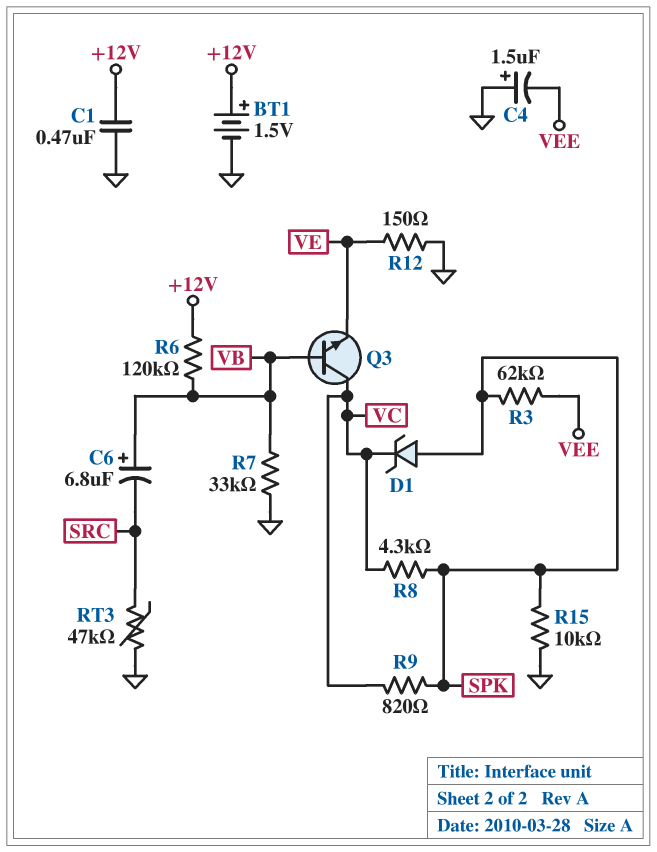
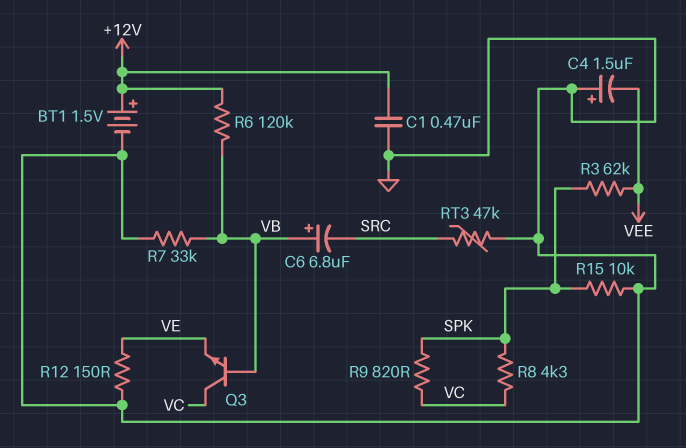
D1: zener (A SPK, K VC) -> none

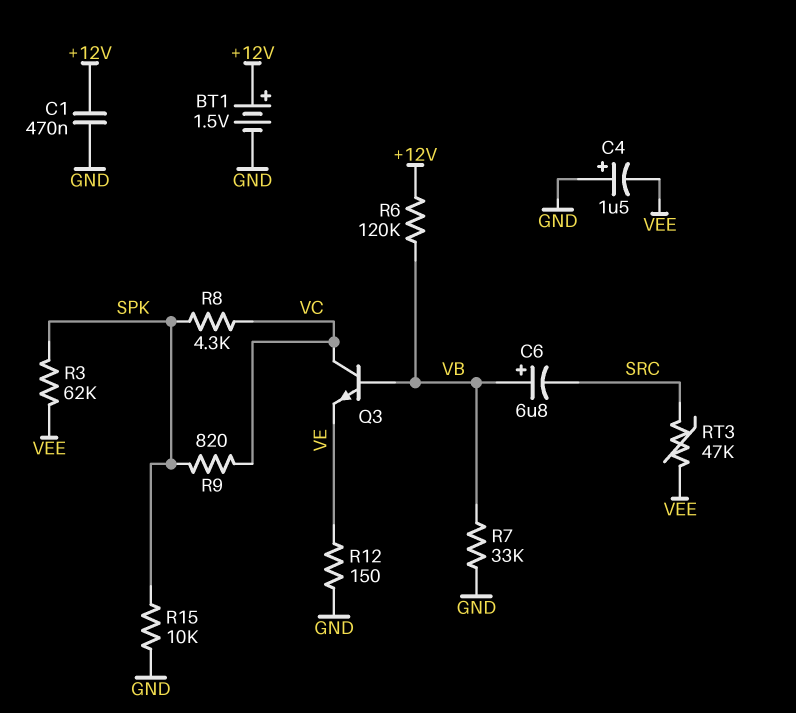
RT3: 47k (GND, SRC) -> 47k (SRC, VEE)

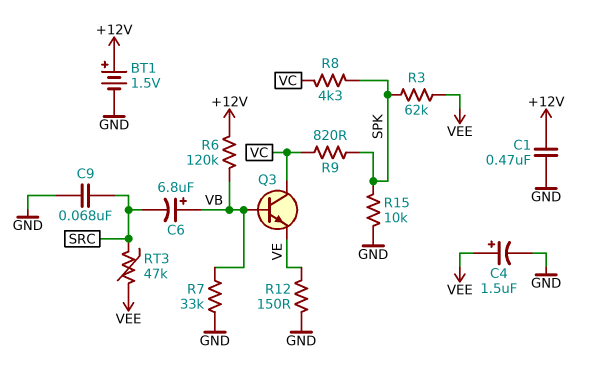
C4: 1.5uF (plus GND, minus VEE) -> 1.5uF (plus VEE, minus GND)
C9: none -> 68nF (GND, SRC)

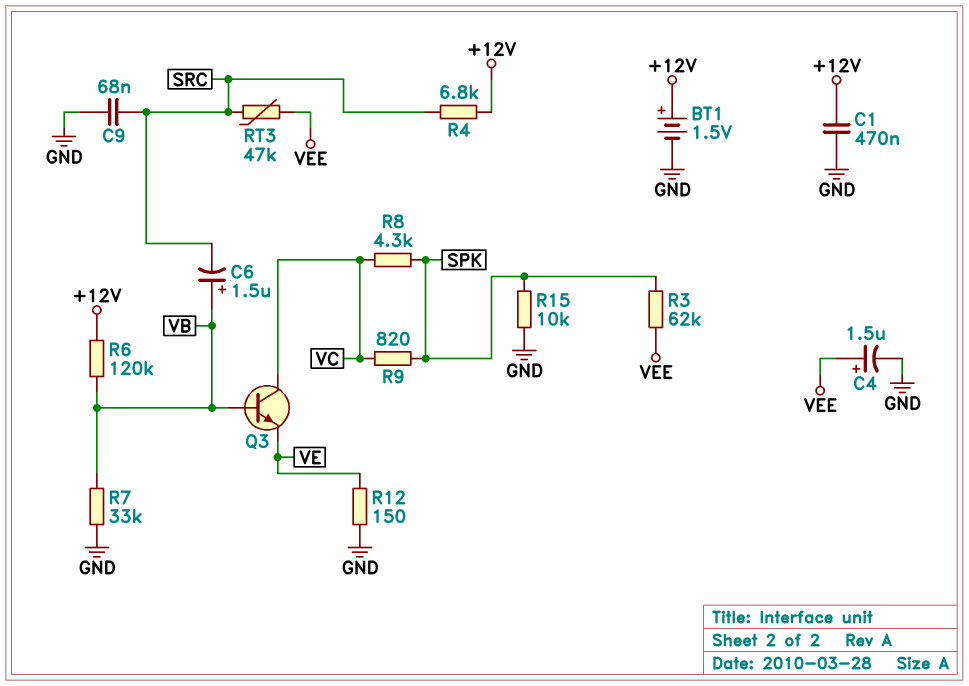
C6: 6.8uF (plus VB, minus SRC) -> 1.5uF (plus VB, minus SRC)
R4: none -> 6.8k (+12V, SRC)

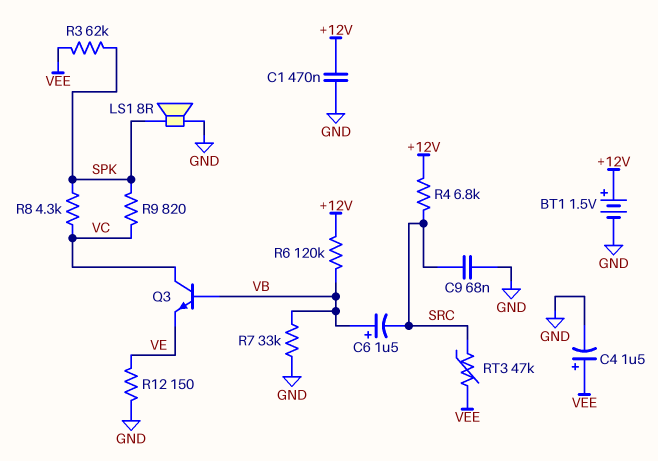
LS1: none -> speaker 8R (GND, SPK)
R15: 10k (GND, SPK) -> none

